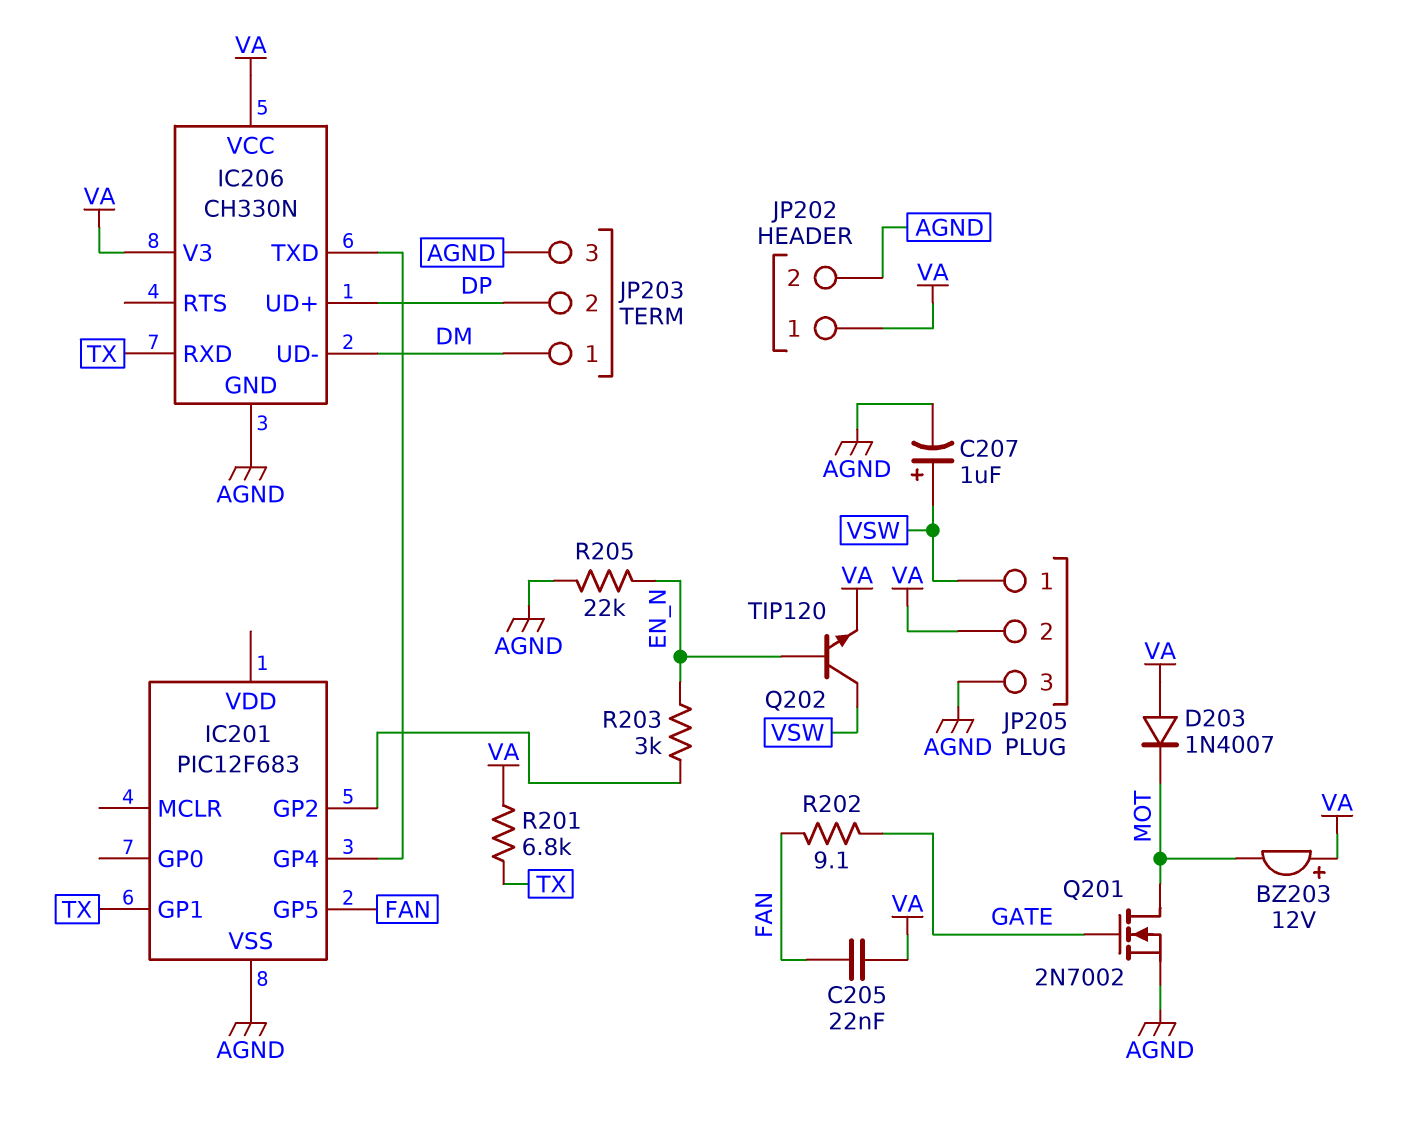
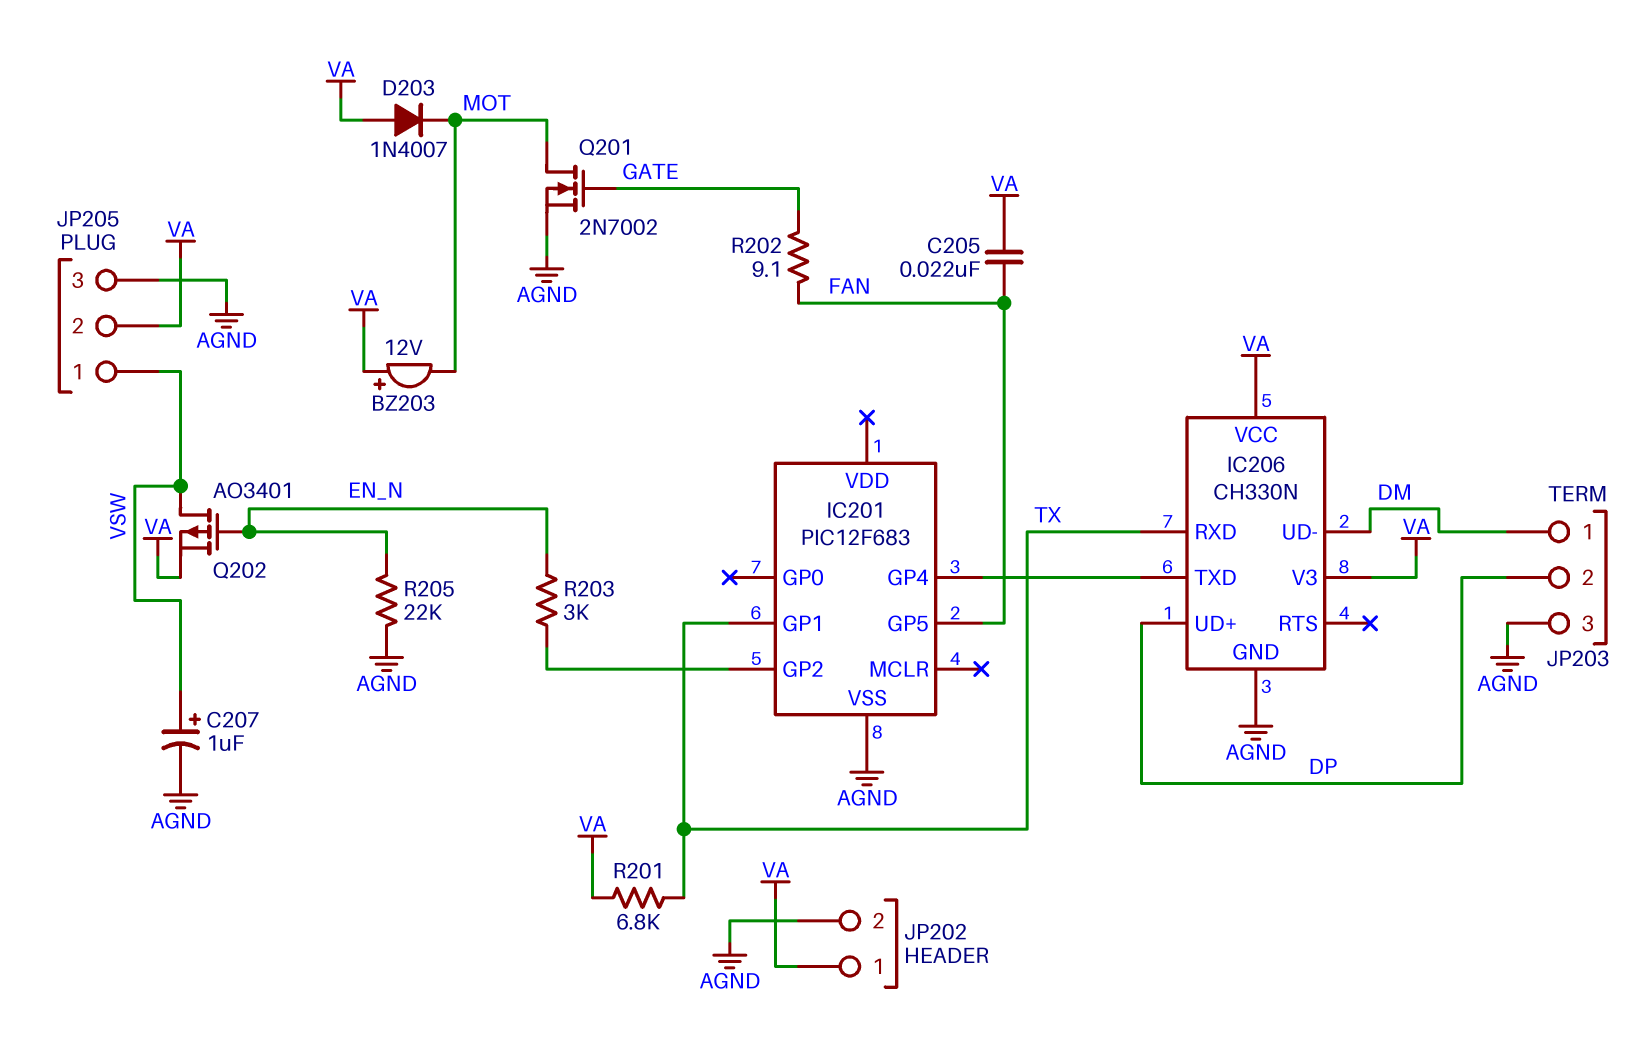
Q202: NPN TIP120 (B EN_N, C VSW, E VA) -> PMOS AO3401 (G EN_N, D VSW, S VA)

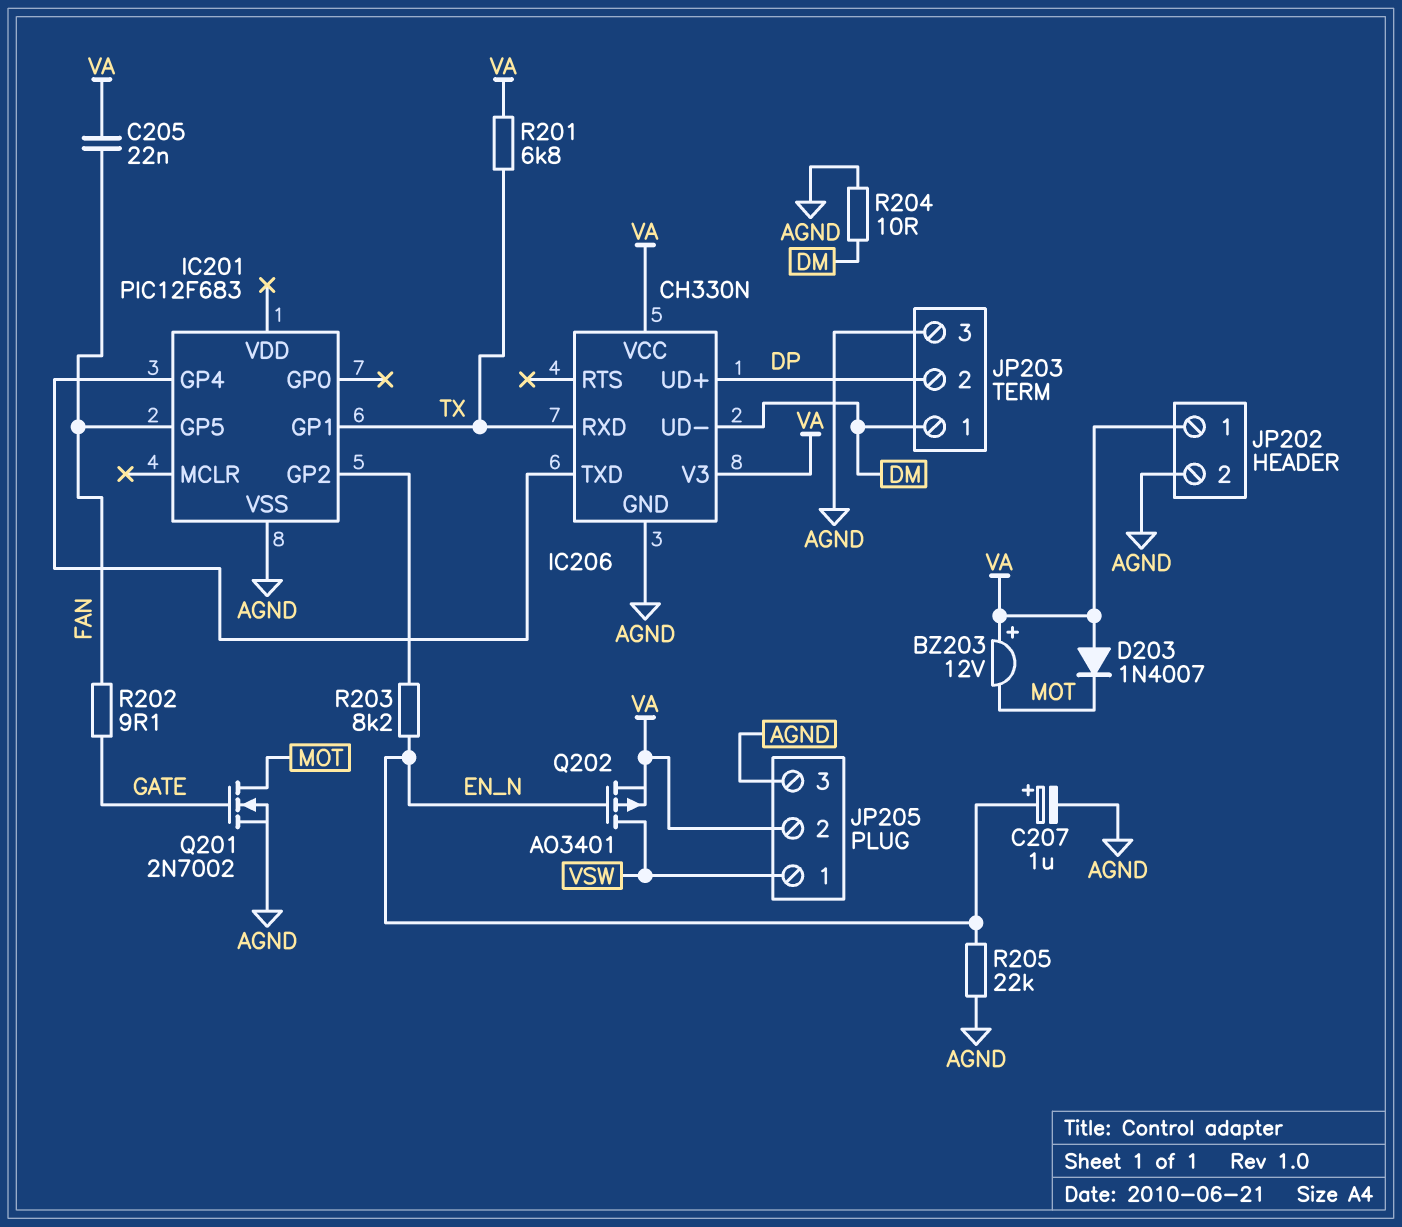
C207: 1uF (plus VSW, minus AGND) -> 1uF (plus EN_N, minus AGND)
R203: 3k (EN_N, IC201/GP2) -> 8.2k (EN_N, IC201/GP2)
R204: none -> 10 (AGND, DM)

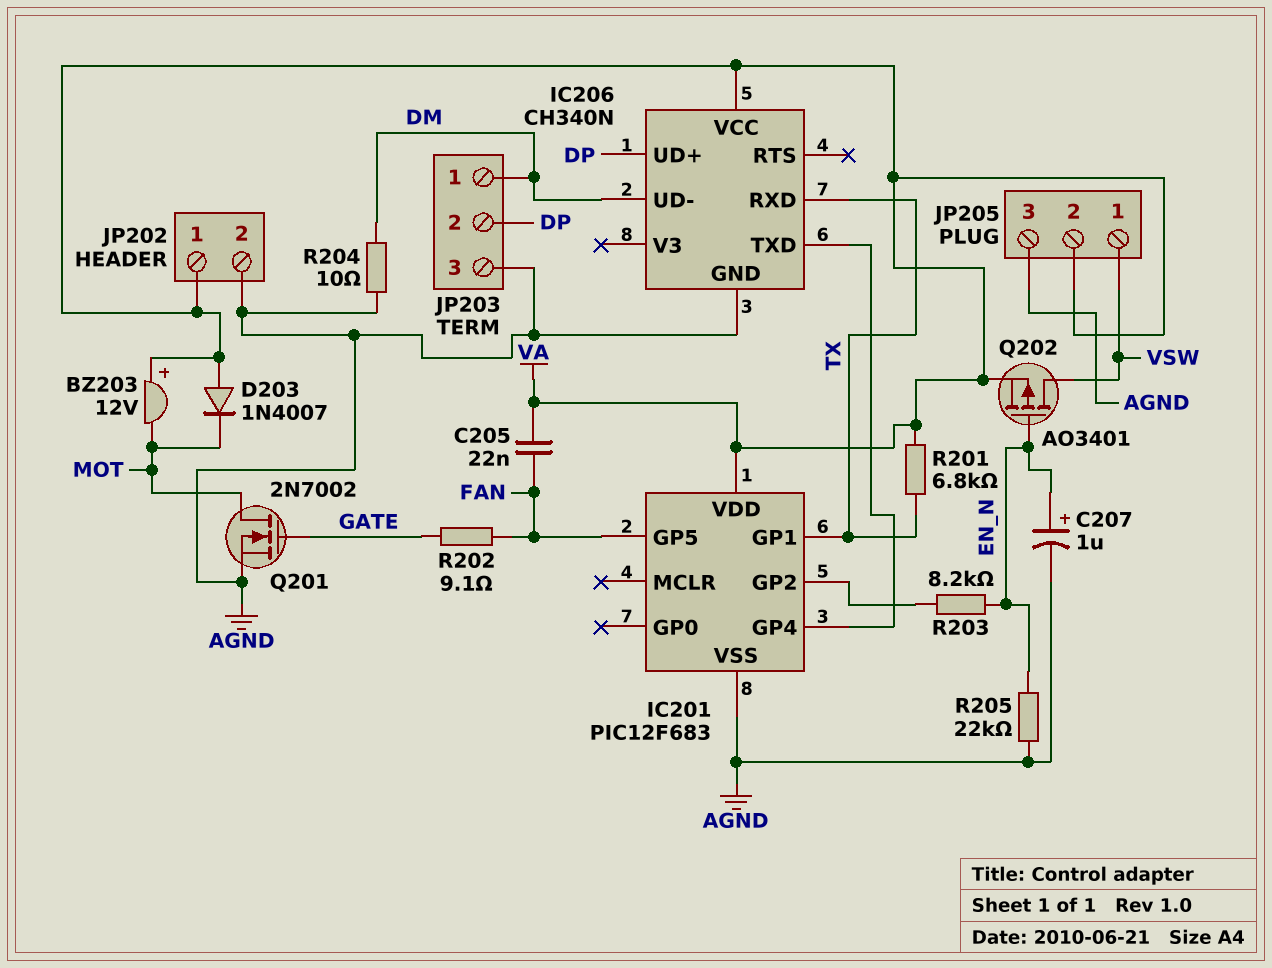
IC201 pin VDD: none -> VA
IC206: CH330N -> CH340N
IC206 pin V3: VA -> none

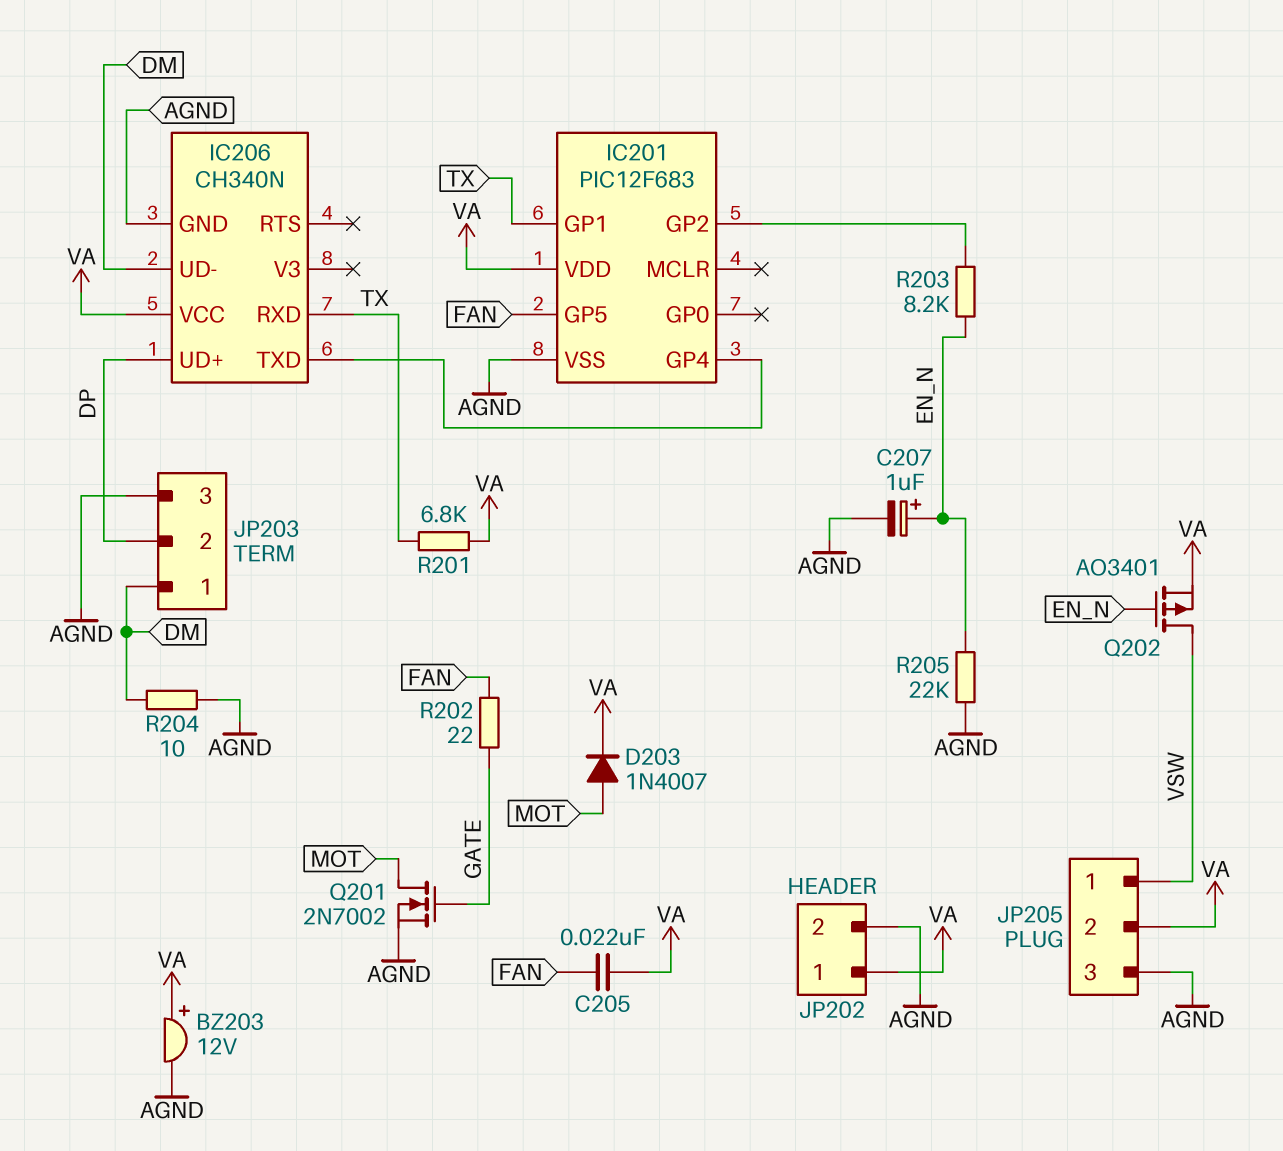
BZ203: buzzer 12V (plus VA, minus MOT) -> buzzer 12V (plus VA, minus AGND)
D203: diode 1N4007 (A VA, K MOT) -> diode 1N4007 (A MOT, K VA)
R202: 9.1 (FAN, GATE) -> 22 (FAN, GATE)

